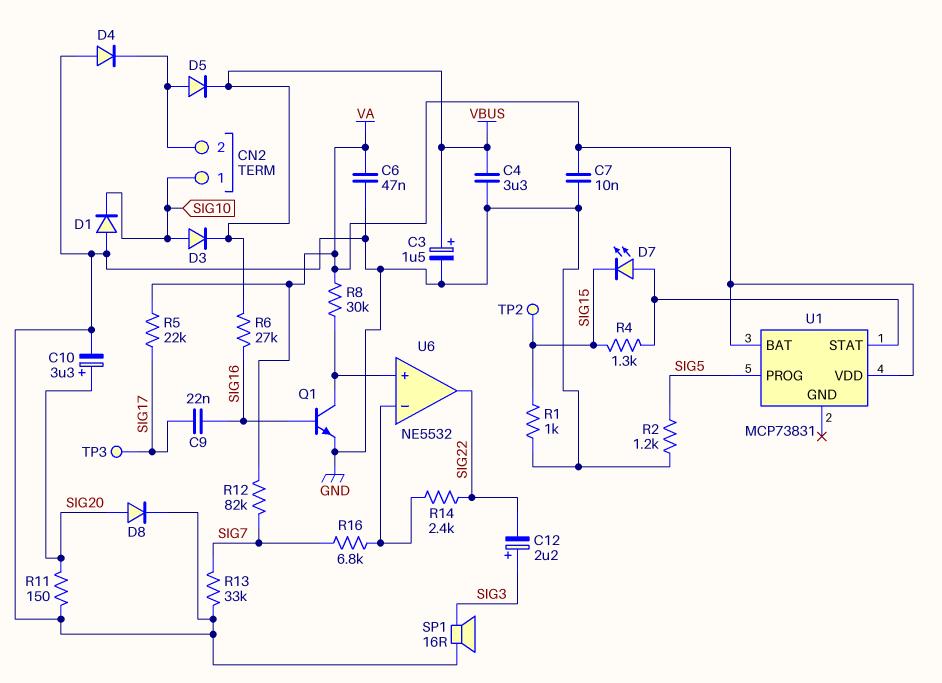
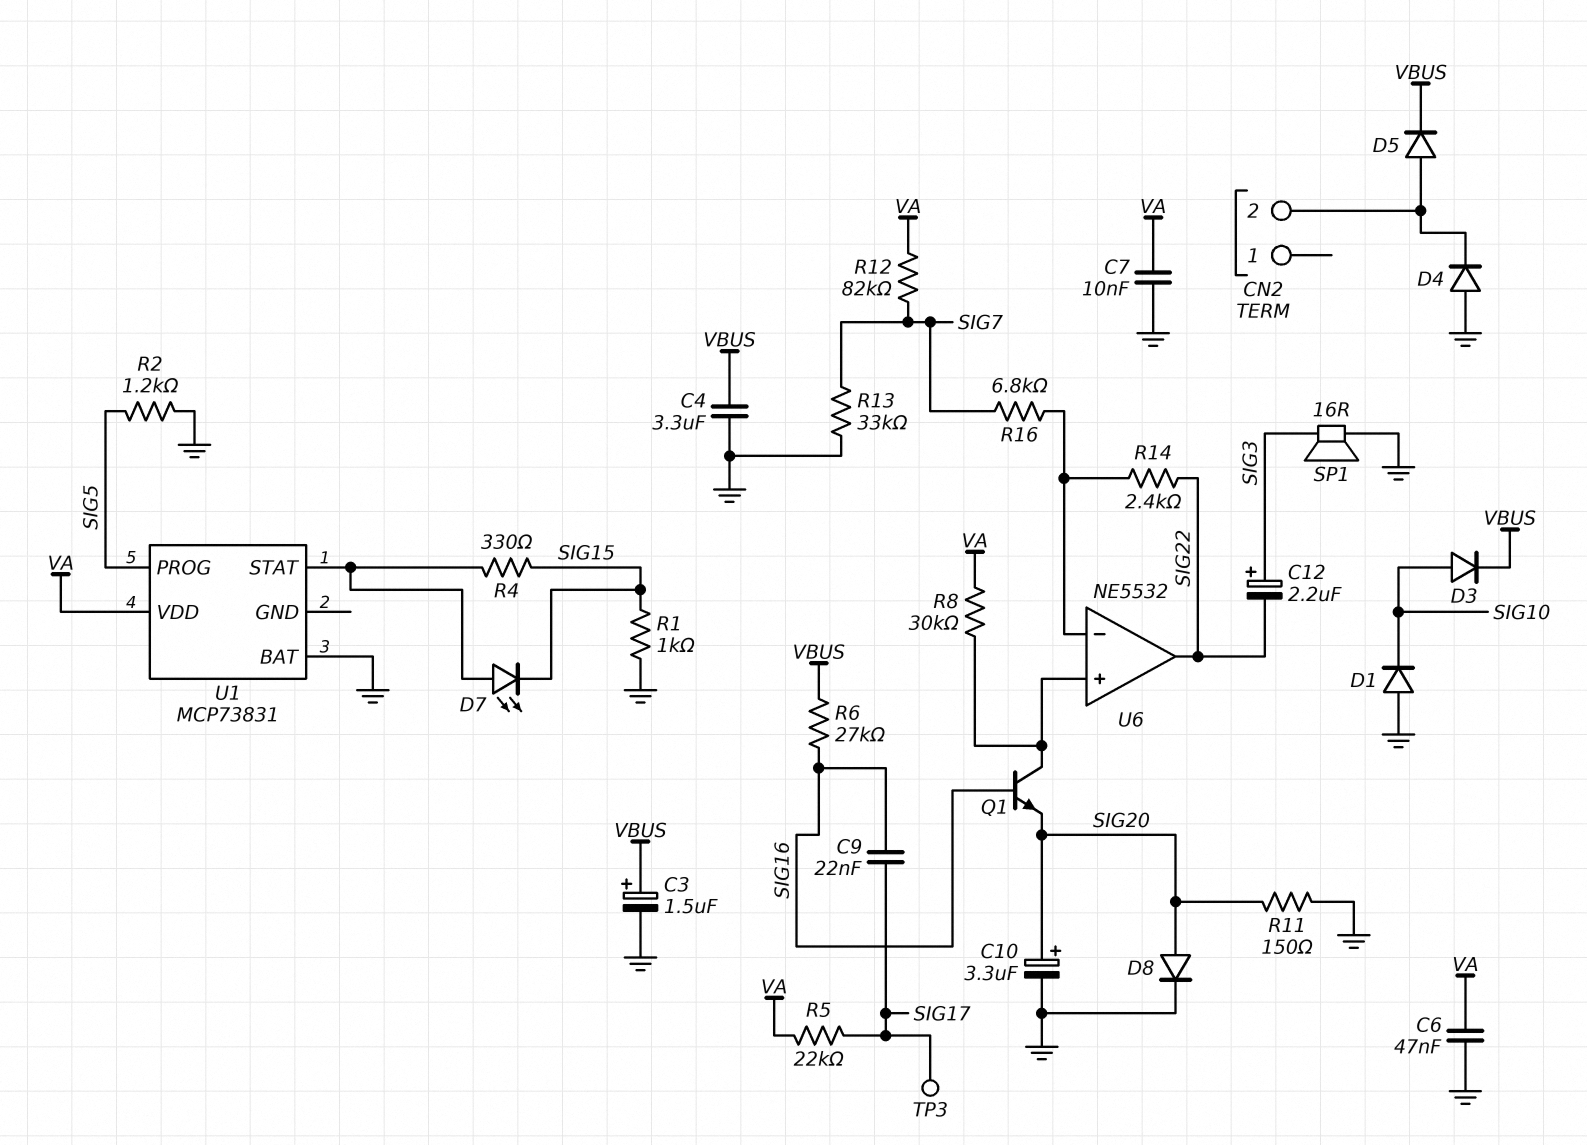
CN2 pin 1: SIG10 -> none
Q1: NPN (B SIG16, C U6/in+, E GND) -> NPN (B SIG16, C U6/in+, E SIG20)
R4: 1.3k (SIG15, U1/STAT) -> 330 (SIG15, U1/STAT)
TP2: test point (SIG15) -> none
U1 pin BAT: VA -> GND

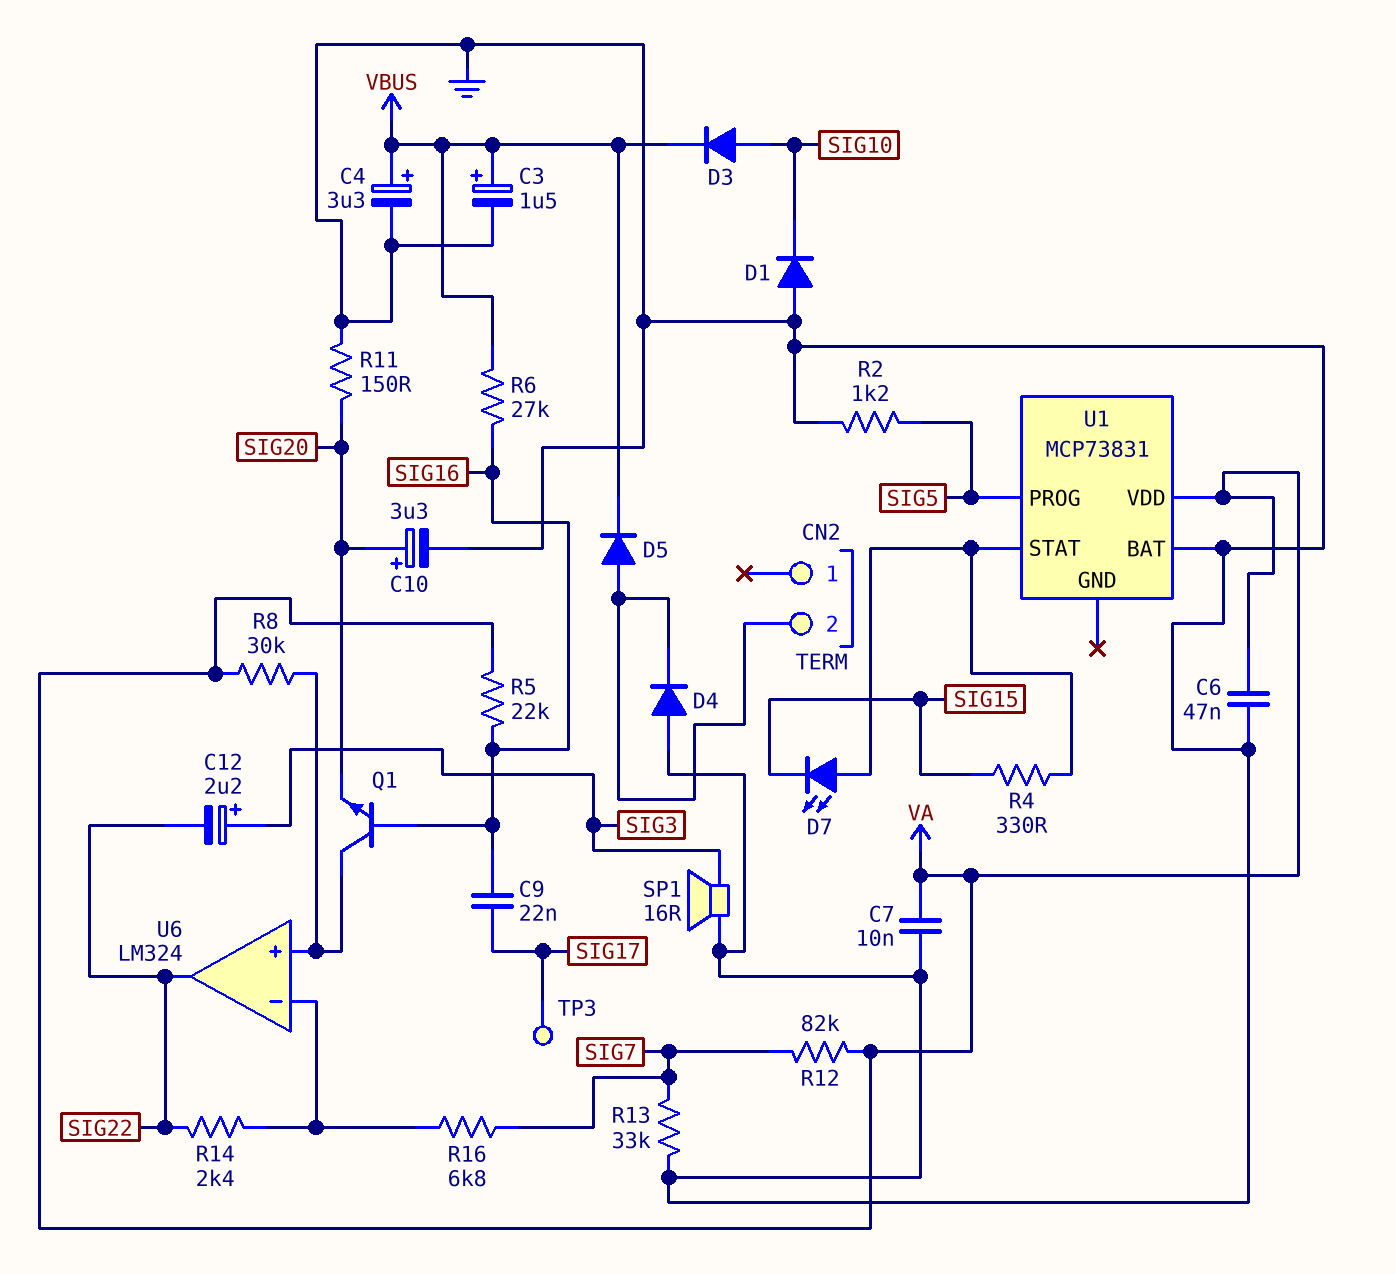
C4: 3.3uF (GND, VBUS) -> 3.3uF (plus VBUS, minus GND)
D8: diode (A SIG20, K GND) -> none
R1: 1k (GND, SIG15) -> none
R5: 22k (SIG17, VA) -> 22k (SIG16, VA)
U6: NE5532 -> LM324

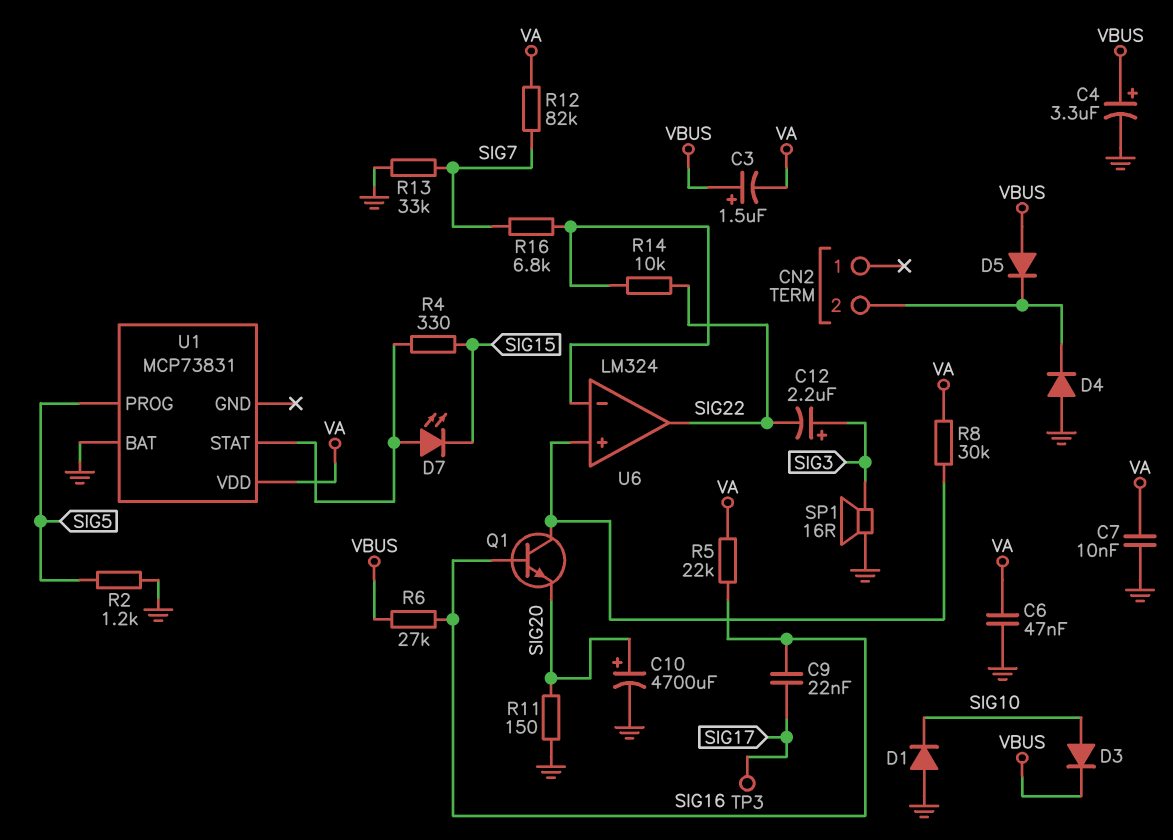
C3: 1.5uF (plus VBUS, minus GND) -> 1.5uF (plus VBUS, minus VA)
C10: 3.3uF (plus SIG20, minus GND) -> 4700uF (plus SIG20, minus GND)
D5: diode (A CN2/2, K VBUS) -> diode (A VBUS, K CN2/2)
R14: 2.4k (SIG22, U6/in-) -> 10k (SIG22, U6/in-)

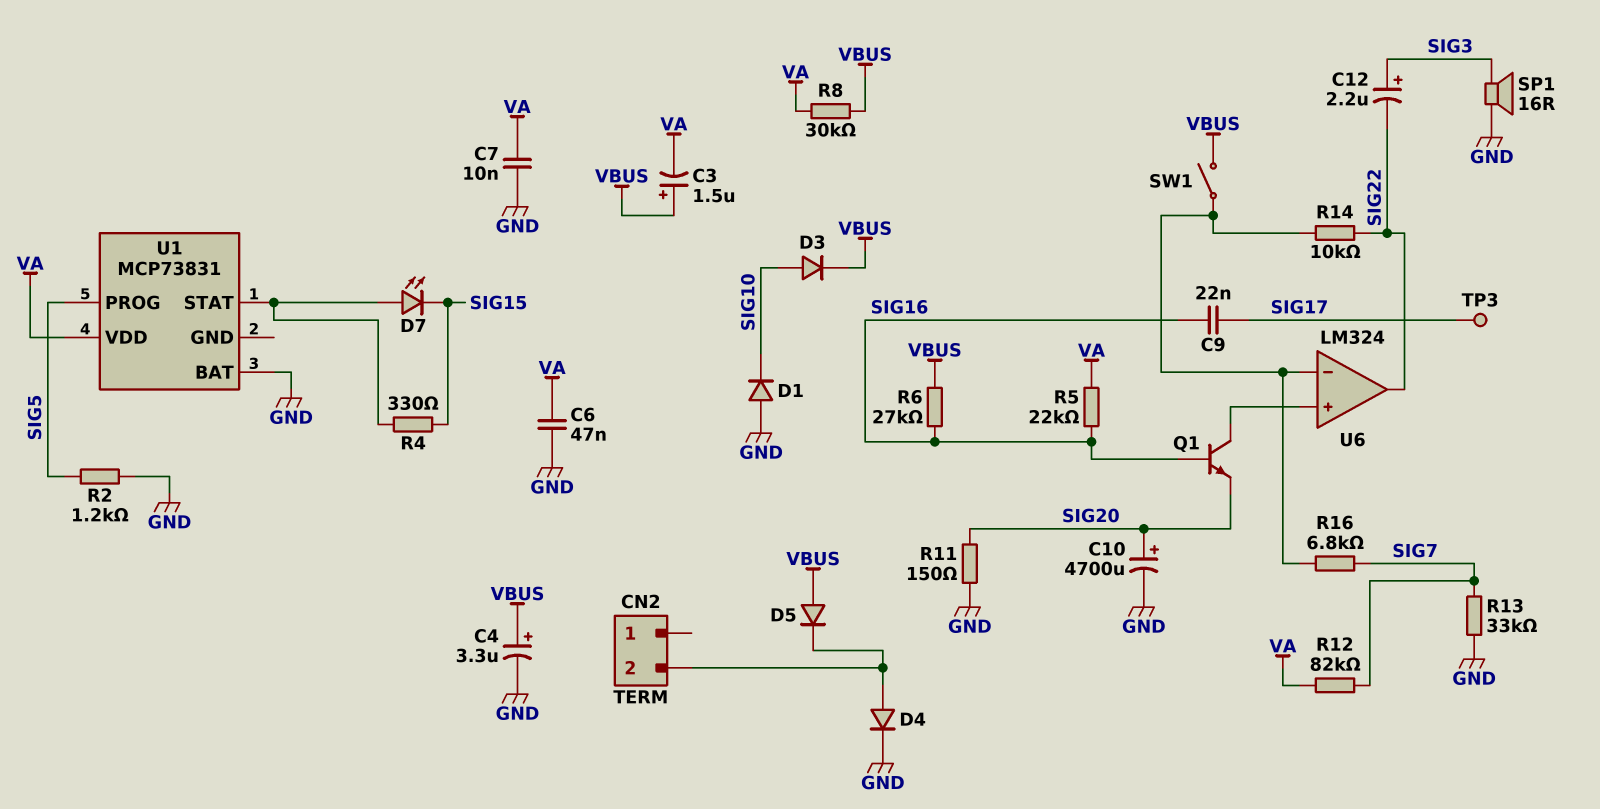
D4: diode (A GND, K CN2/2) -> diode (A CN2/2, K GND)
R8: 30k (U6/in+, VA) -> 30k (VA, VBUS)
SW1: none -> switch (U6/in-, VBUS)

